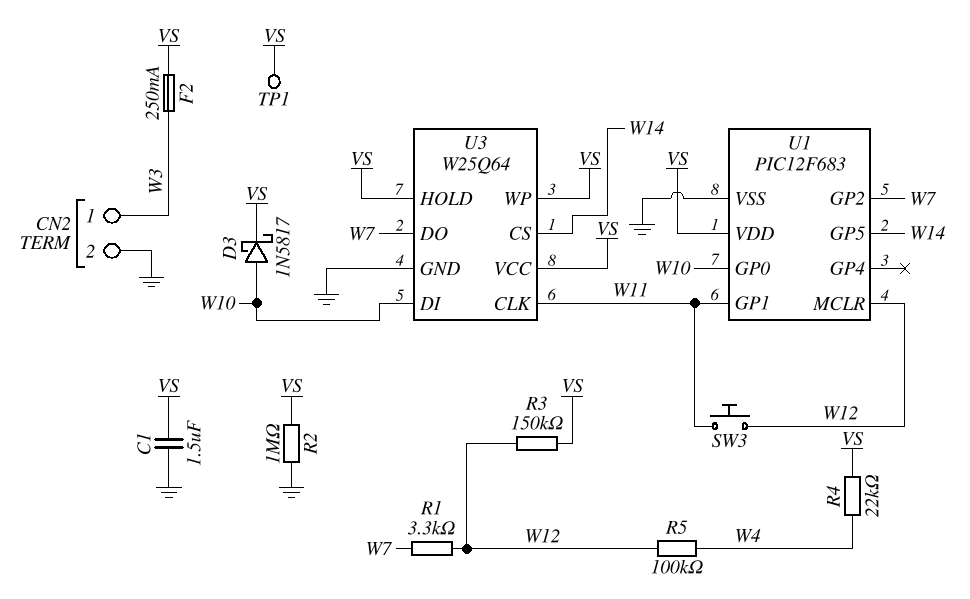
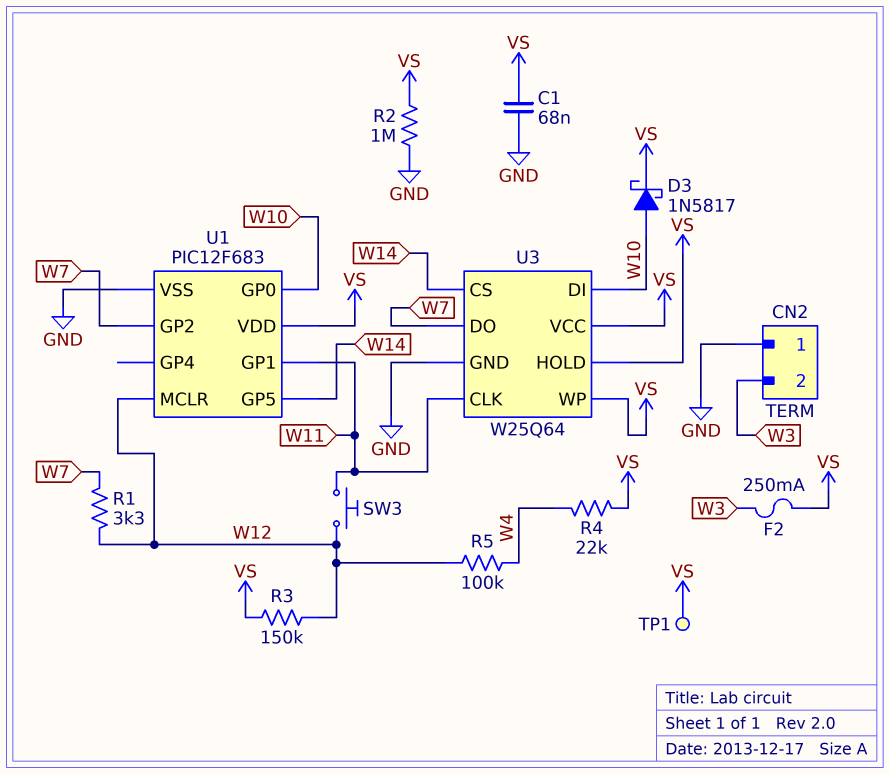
C1: 1.5uF (GND, VS) -> 68nF (GND, VS)
CN2 pin 1: W3 -> GND
CN2 pin 2: GND -> W3

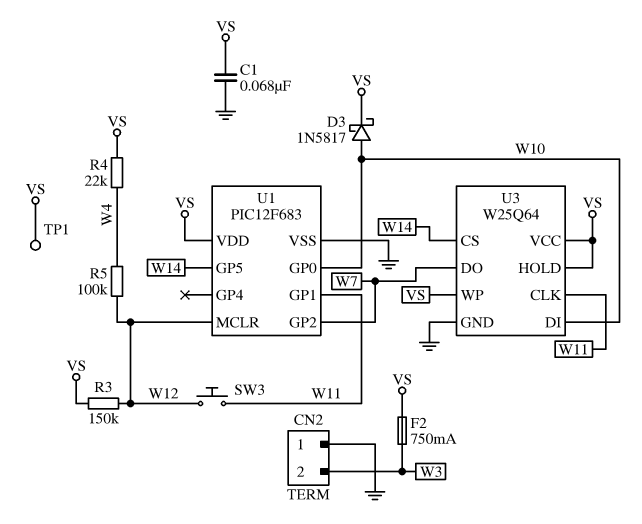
F2: 250mA (VS, W3) -> 750mA (VS, W3)
R1: 3.3k (W7, W12) -> none
R2: 1M (GND, VS) -> none

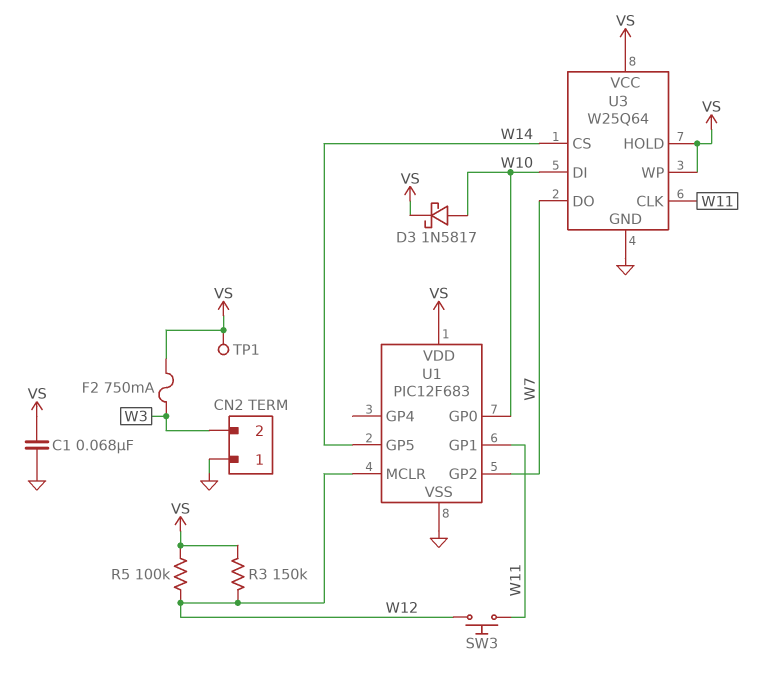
R4: 22k (VS, W4) -> none
R5: 100k (W4, W12) -> 100k (VS, W12)

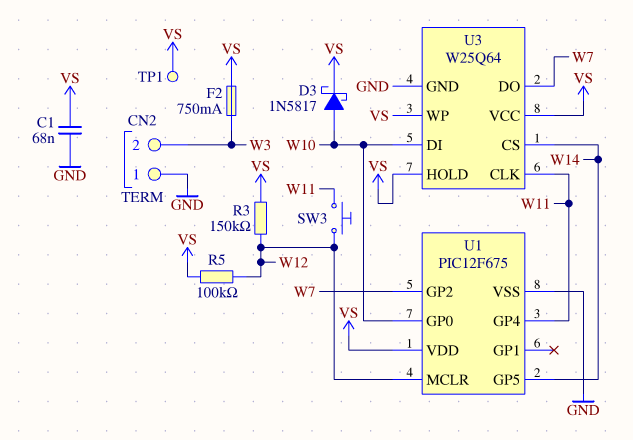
U1: PIC12F683 -> PIC12F675
U1 pin GP1: W11 -> none
U1 pin GP4: none -> W11

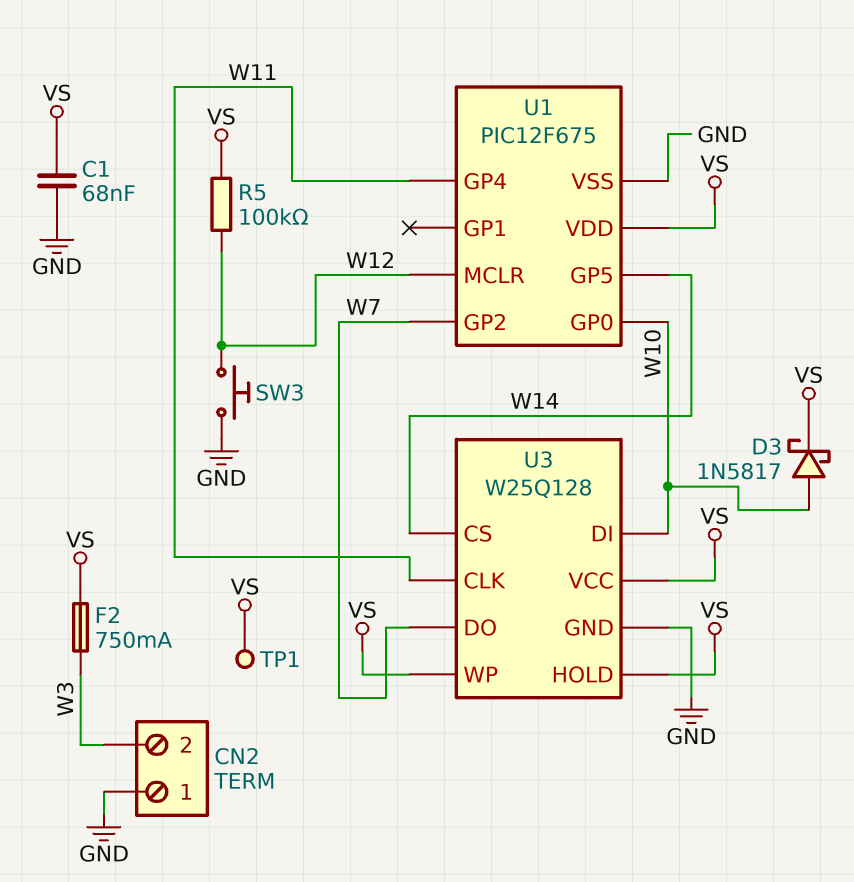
R3: 150k (VS, W12) -> none
SW3: button (W11, W12) -> button (GND, W12)
U3: W25Q64 -> W25Q128

